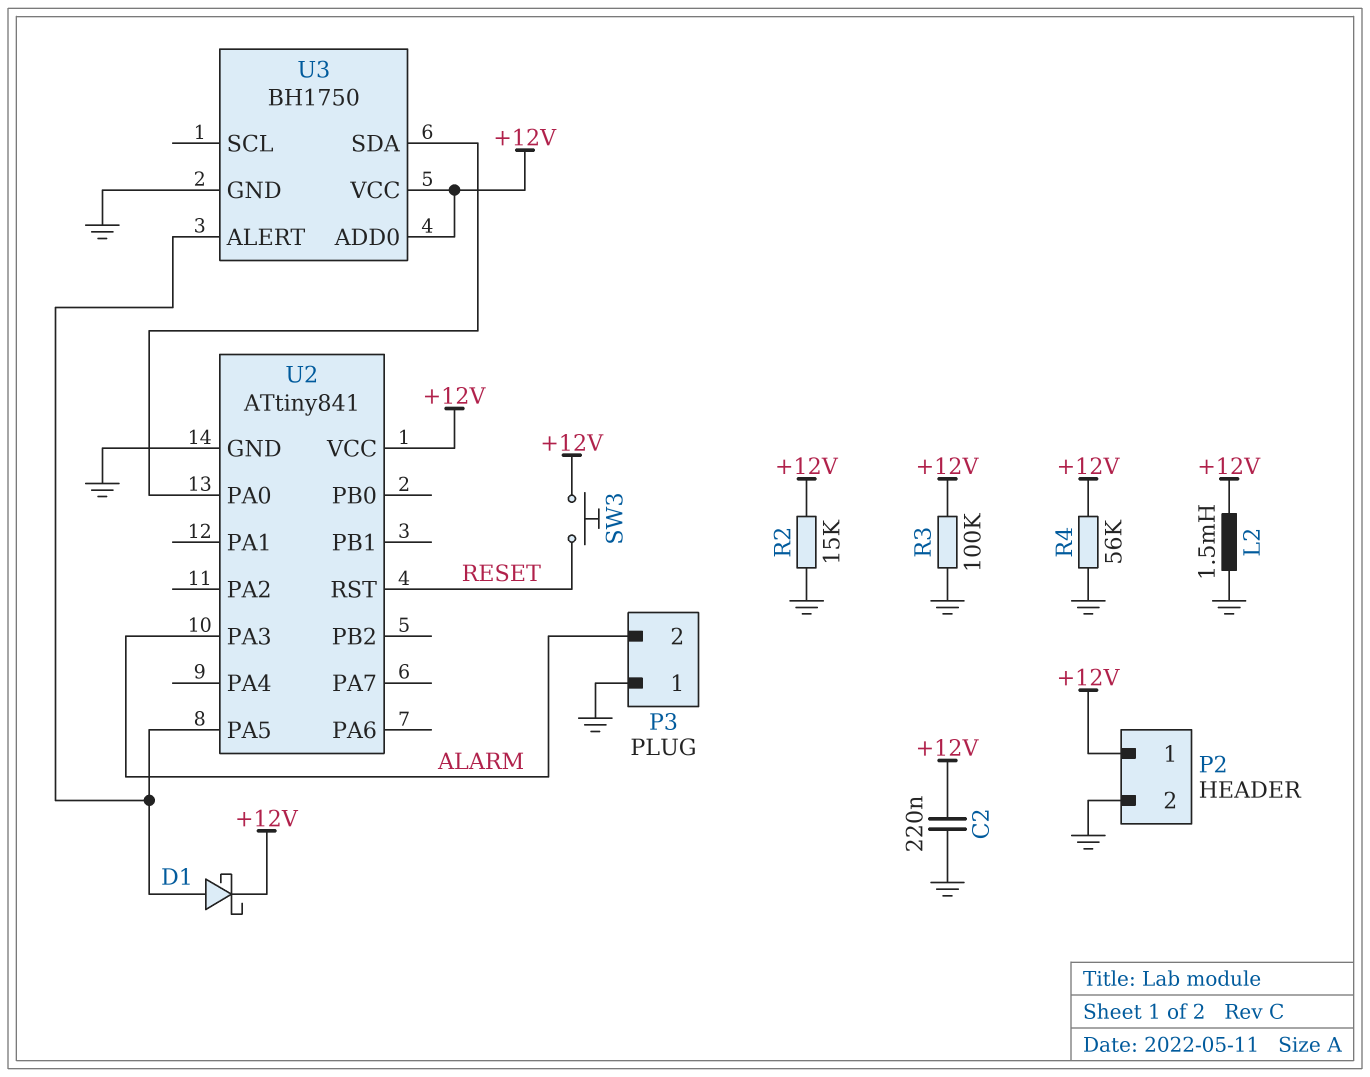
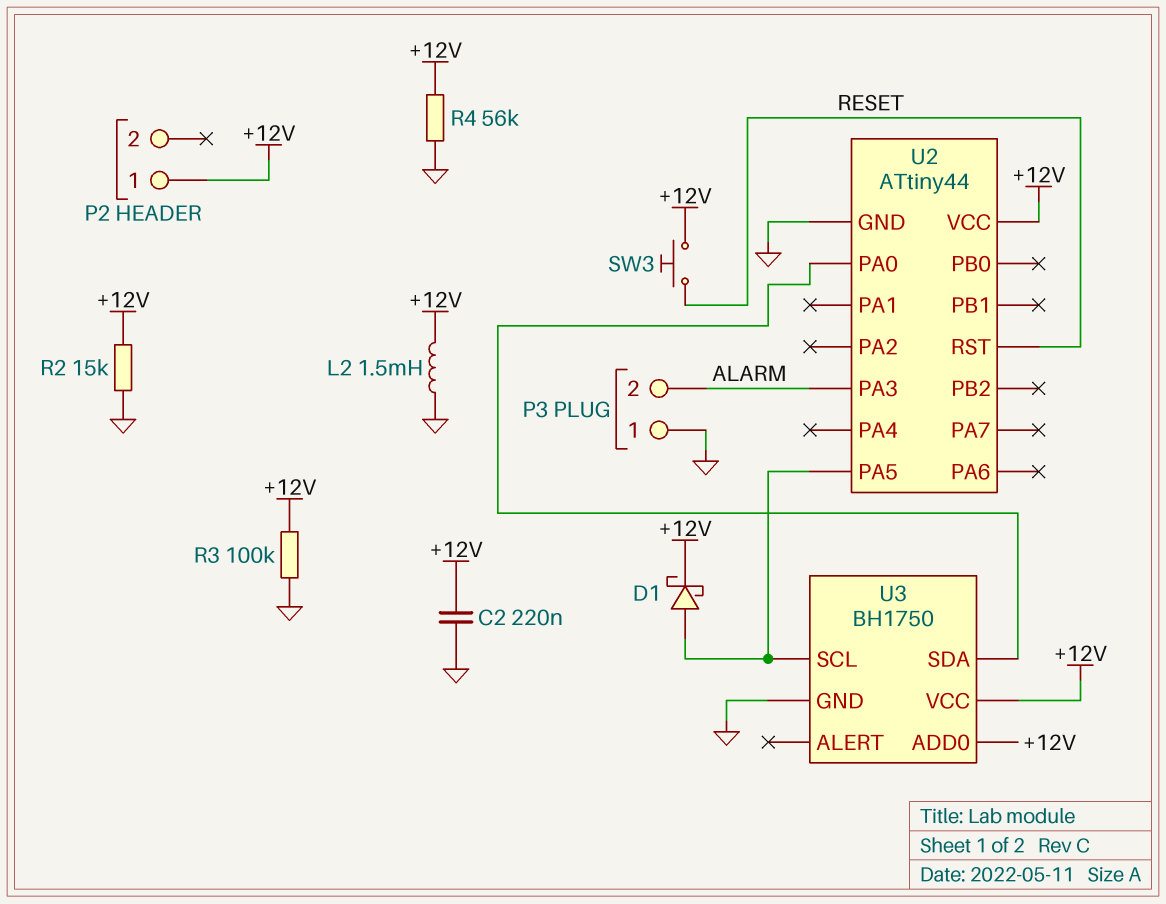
P2 pin 2: GND -> none
U2: ATtiny841 -> ATtiny44
U3 pin ALERT: U2/PA5 -> none
U3 pin SCL: none -> U2/PA5

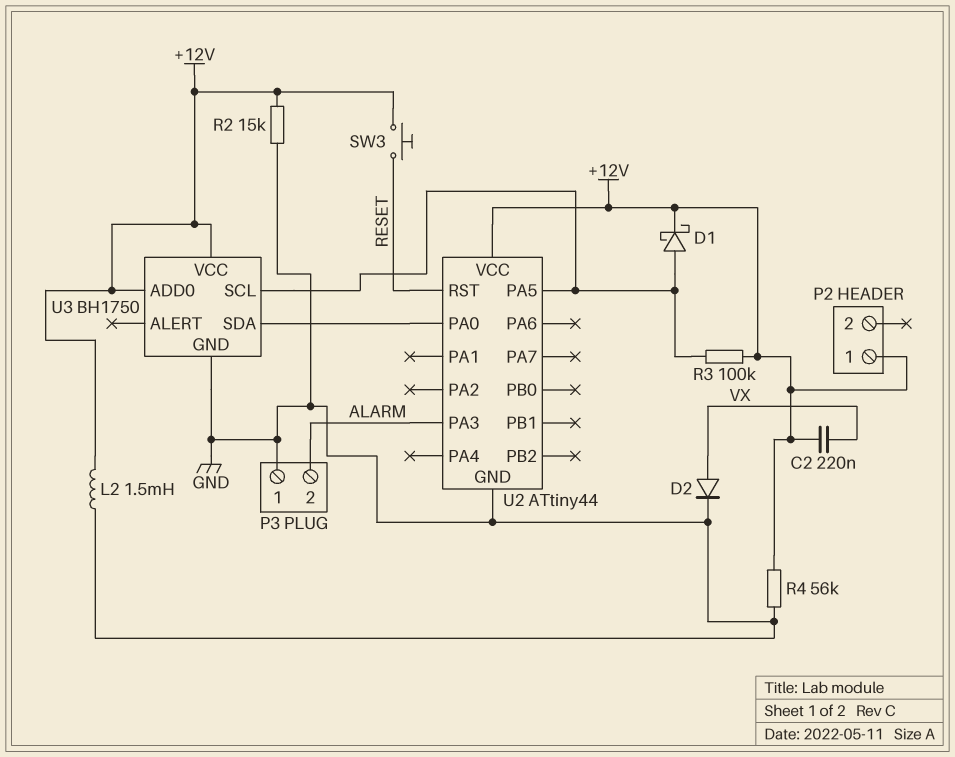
C2: 220nF (+12V, GND) -> 220nF (+12V, VX)
D2: none -> diode (A VX, K GND)
R3: 100k (+12V, GND) -> 100k (+12V, U2/PA5)

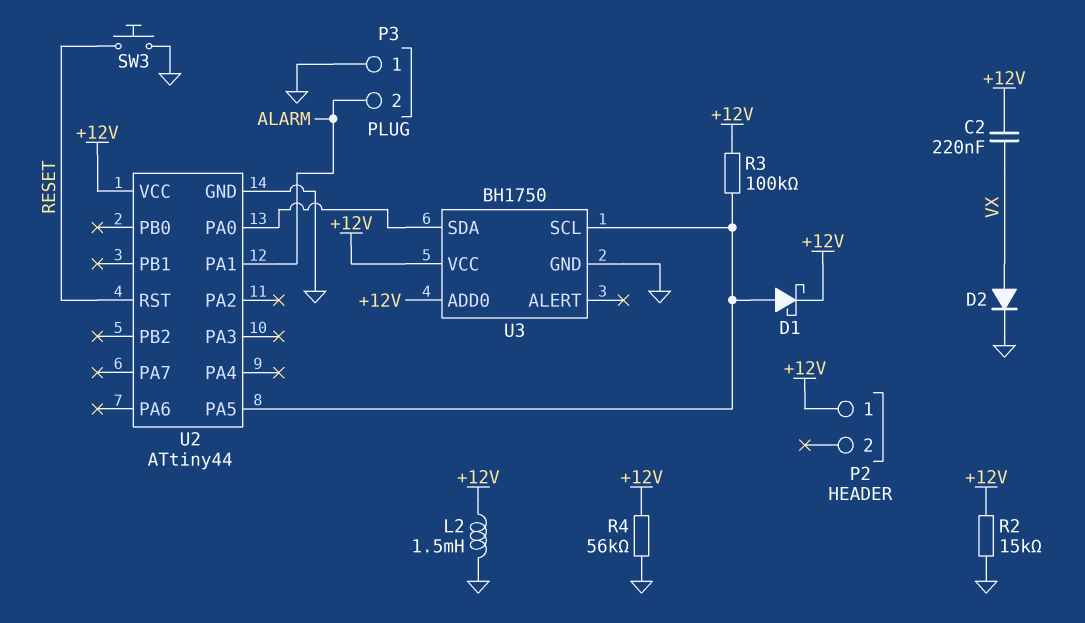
SW3: button (+12V, RESET) -> button (GND, RESET)
U2 pin PA1: none -> ALARM
U2 pin PA3: ALARM -> none

